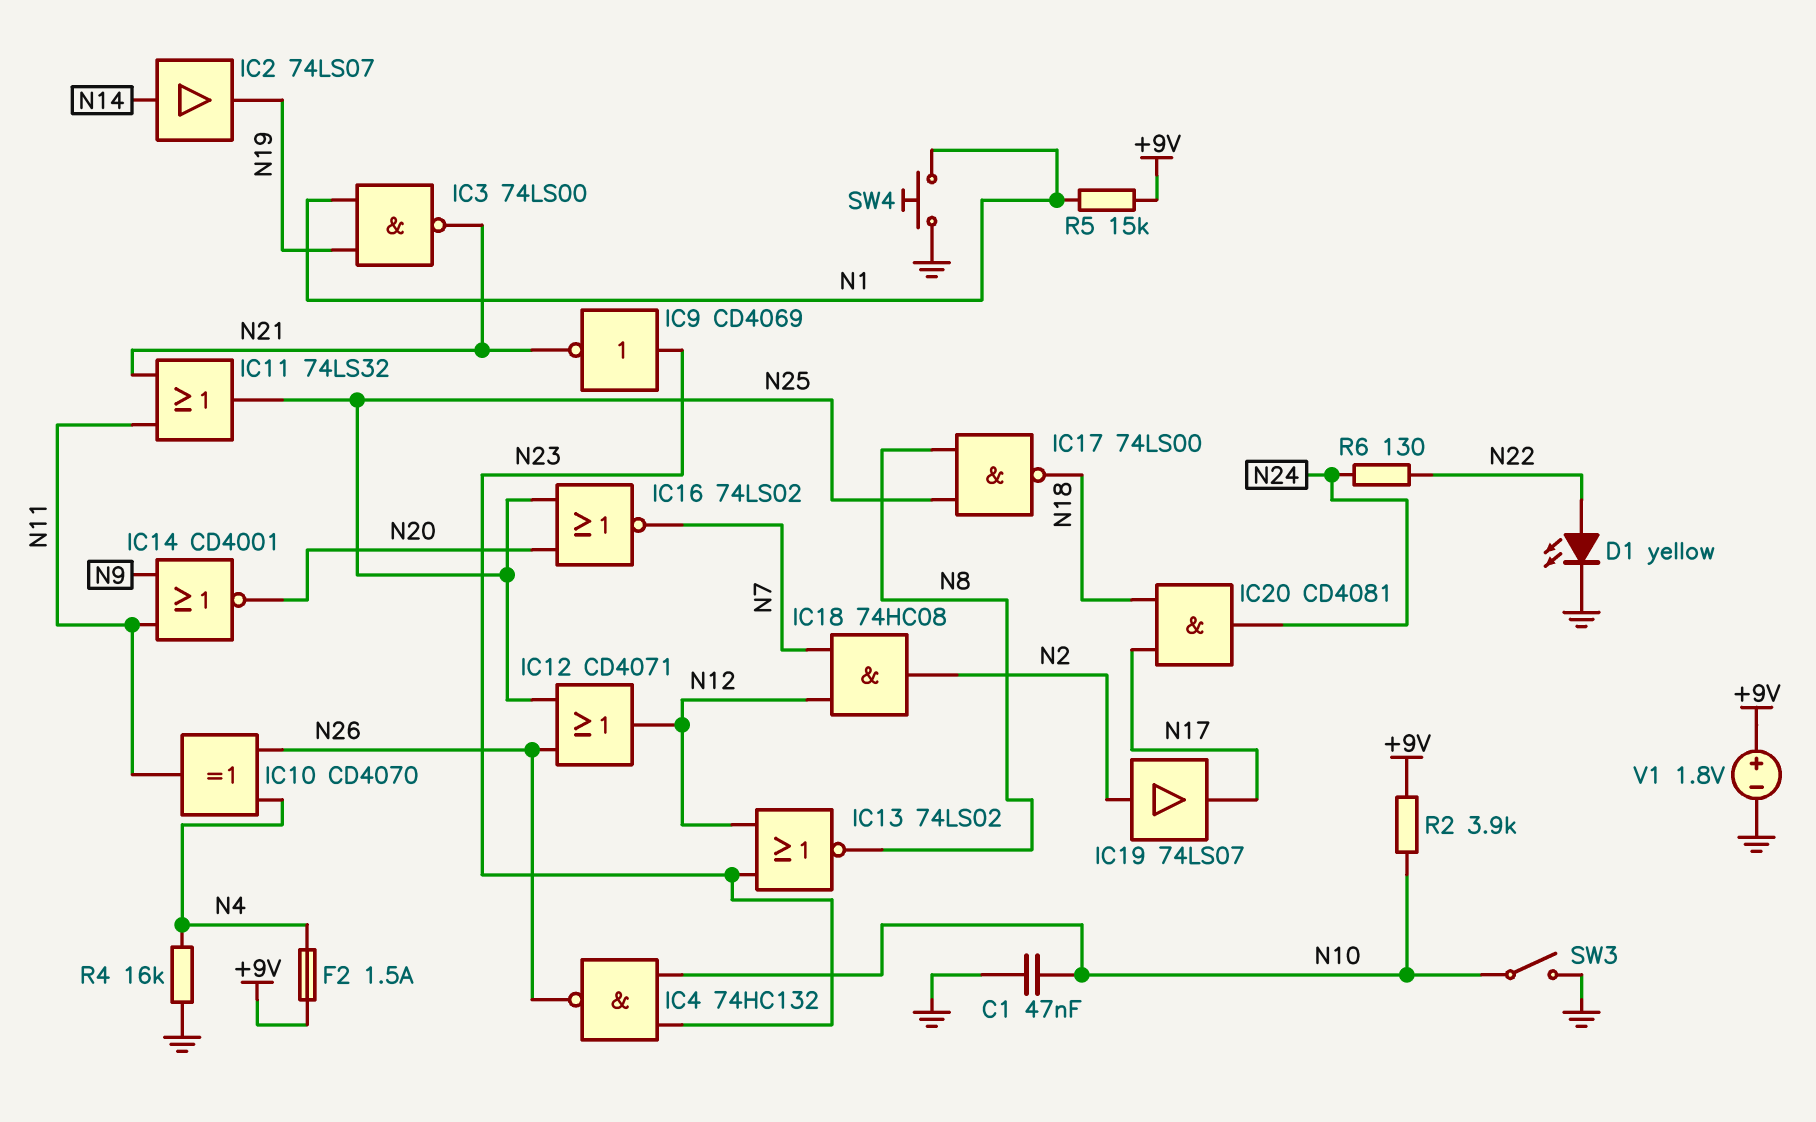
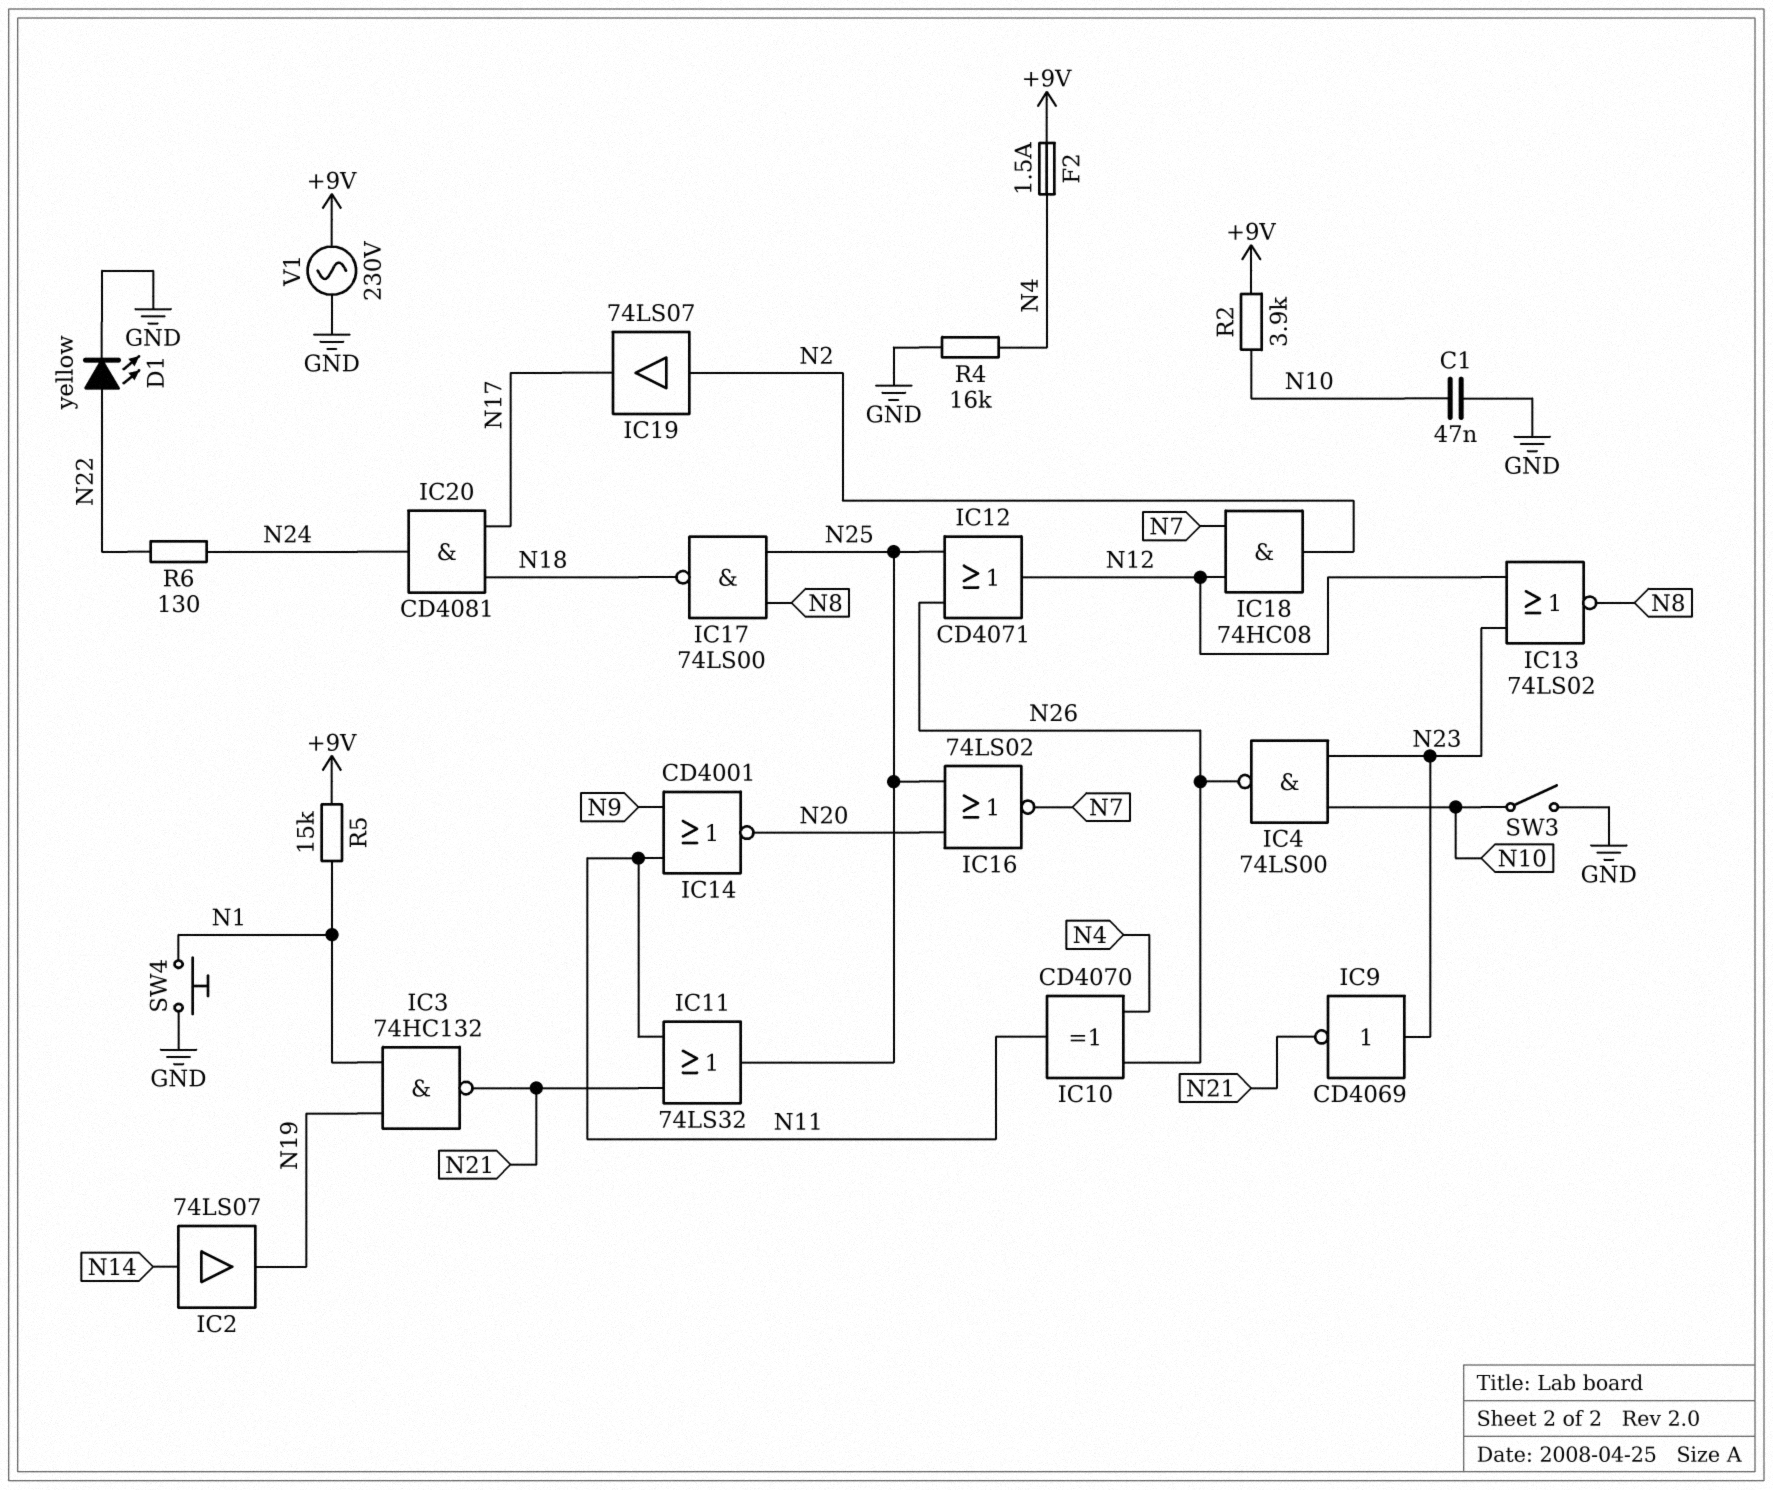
IC3: NAND 74LS00 (in N1, in N19, out N21) -> NAND 74HC132 (in N1, in N19, out N21)
IC4: NAND 74HC132 (in N10, in N23, out N26) -> NAND 74LS00 (in N10, in N23, out N26)
V1: 1.8V (plus +9V, minus GND) -> AC 230V (+9V, GND)

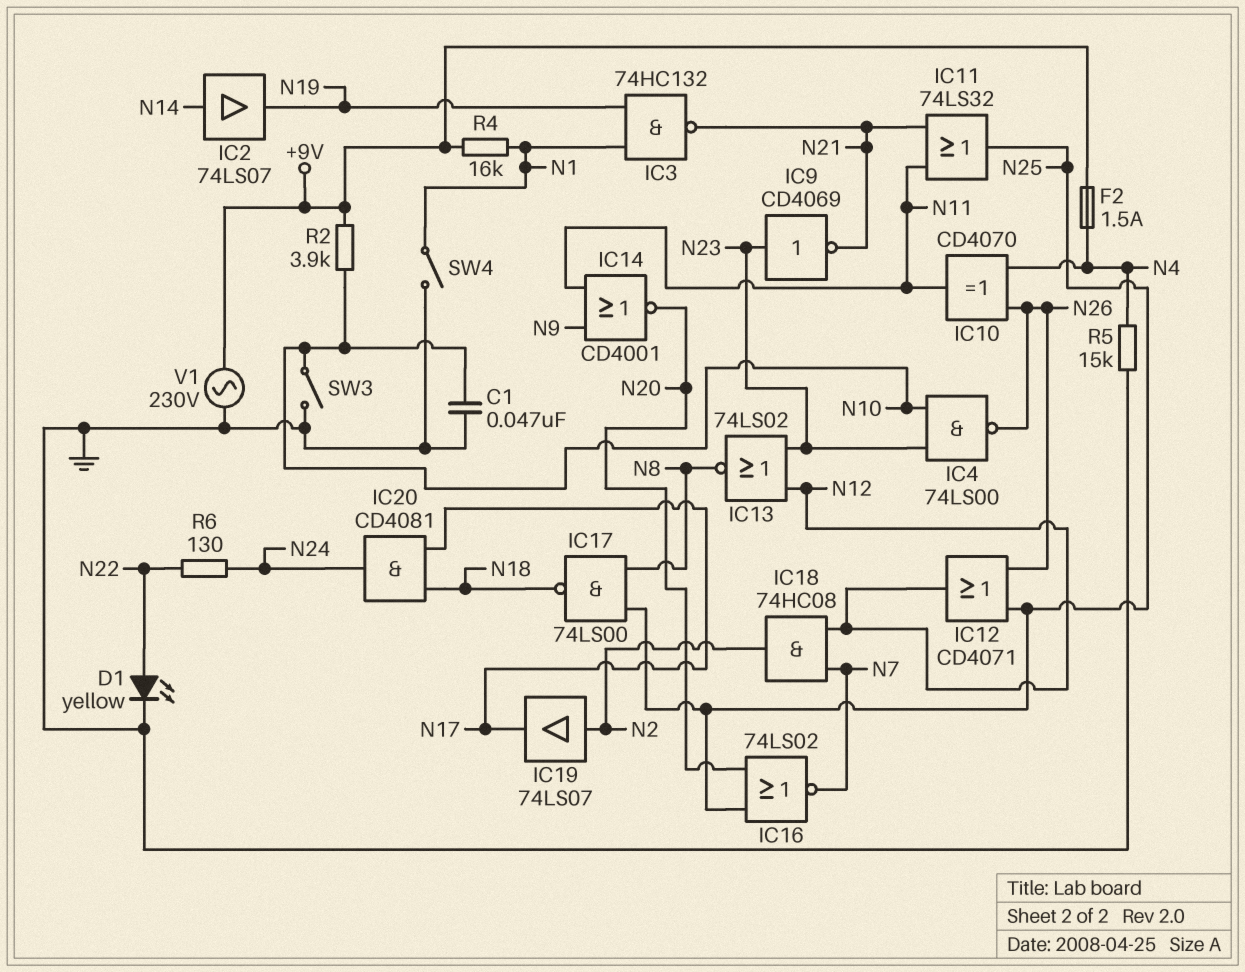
R4: 16k (GND, N4) -> 16k (+9V, N1)
R5: 15k (+9V, N1) -> 15k (GND, N4)
SW4: button (GND, N1) -> switch (GND, N1)

